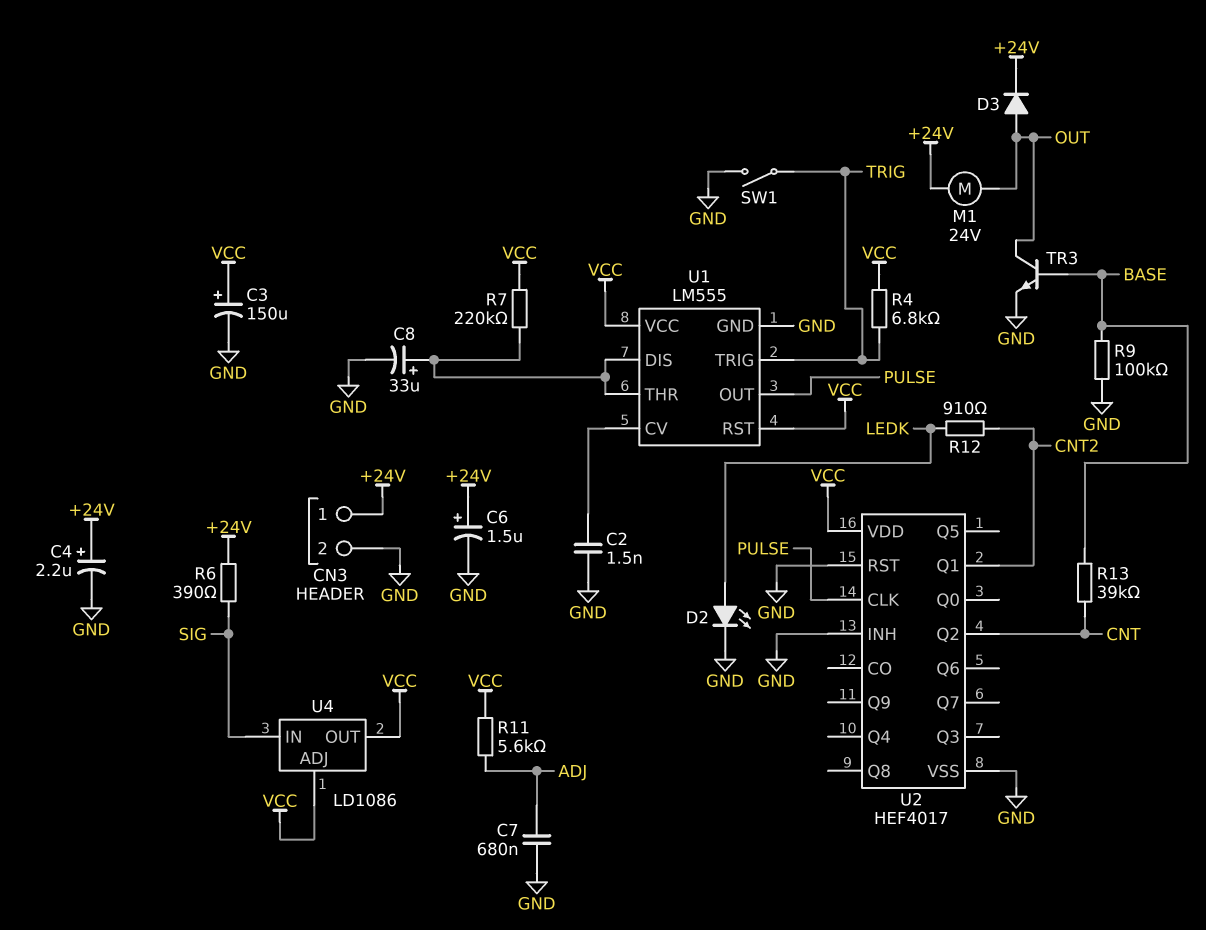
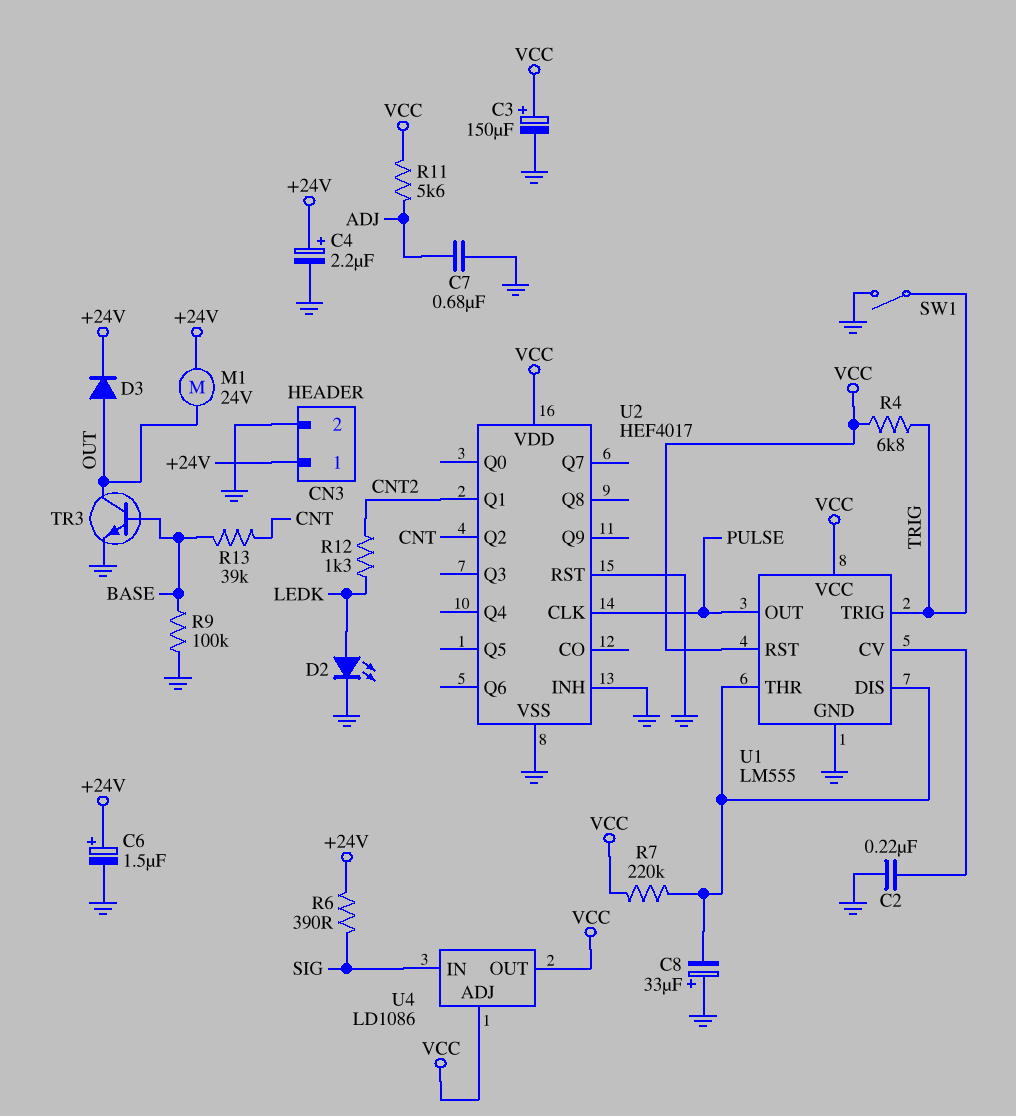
C2: 1.5nF (GND, U1/CV) -> 220nF (GND, U1/CV)
C8: 33uF (plus U1/DIS, minus GND) -> 33uF (plus GND, minus U1/DIS)
R12: 910 (CNT2, LEDK) -> 1.3k (CNT2, LEDK)

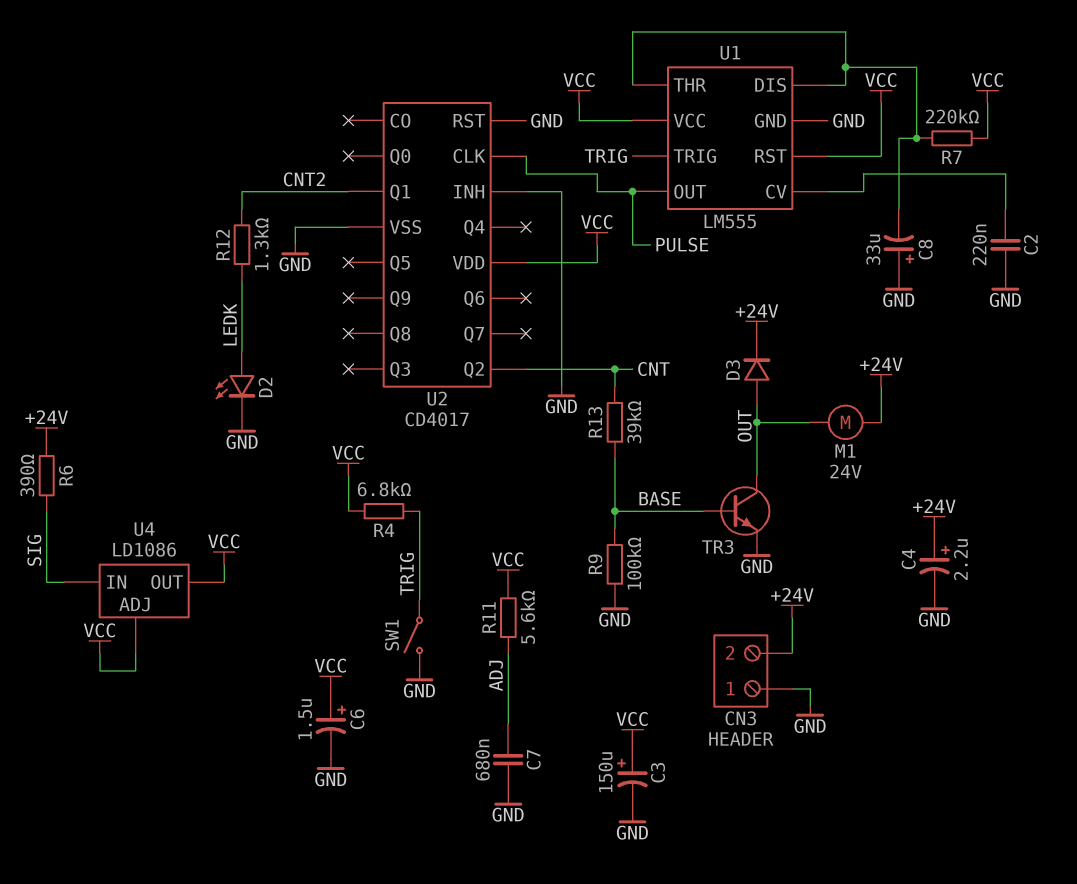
C6: 1.5uF (plus +24V, minus GND) -> 1.5uF (plus VCC, minus GND)
CN3 pin 1: +24V -> GND
CN3 pin 2: GND -> +24V
U2: HEF4017 -> CD4017

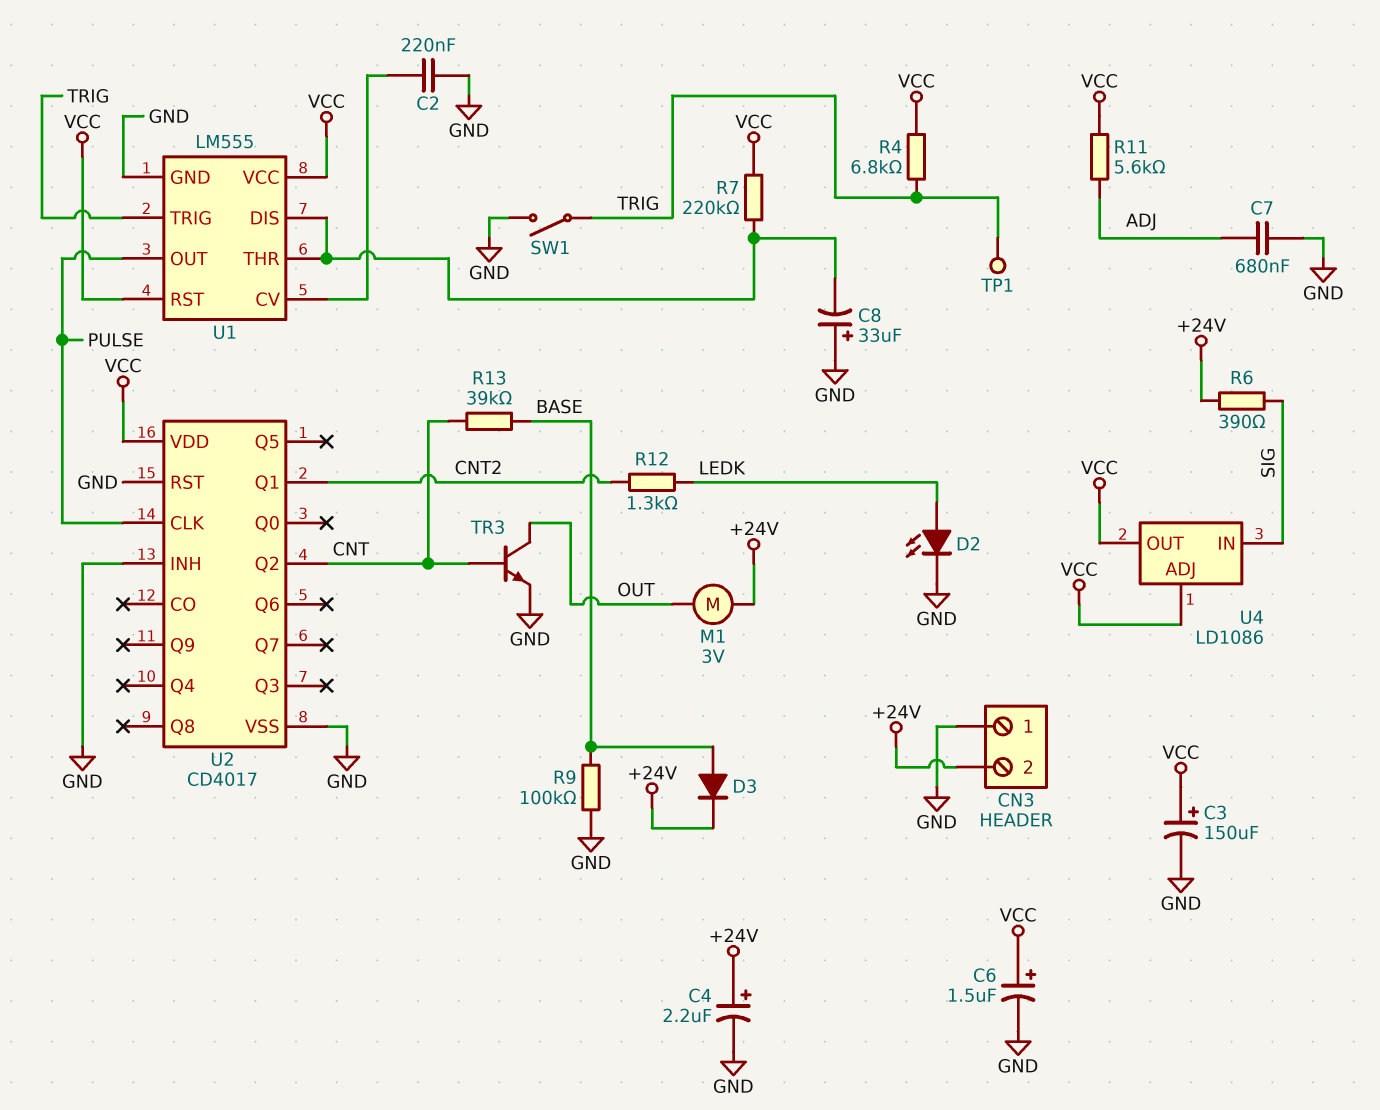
D3: diode (A OUT, K +24V) -> diode (A BASE, K +24V)
M1: motor 24V (+24V, OUT) -> motor 3V (+24V, OUT)
TP1: none -> test point (TRIG)
TR3: NPN (B BASE, C OUT, E GND) -> NPN (B CNT, C OUT, E GND)

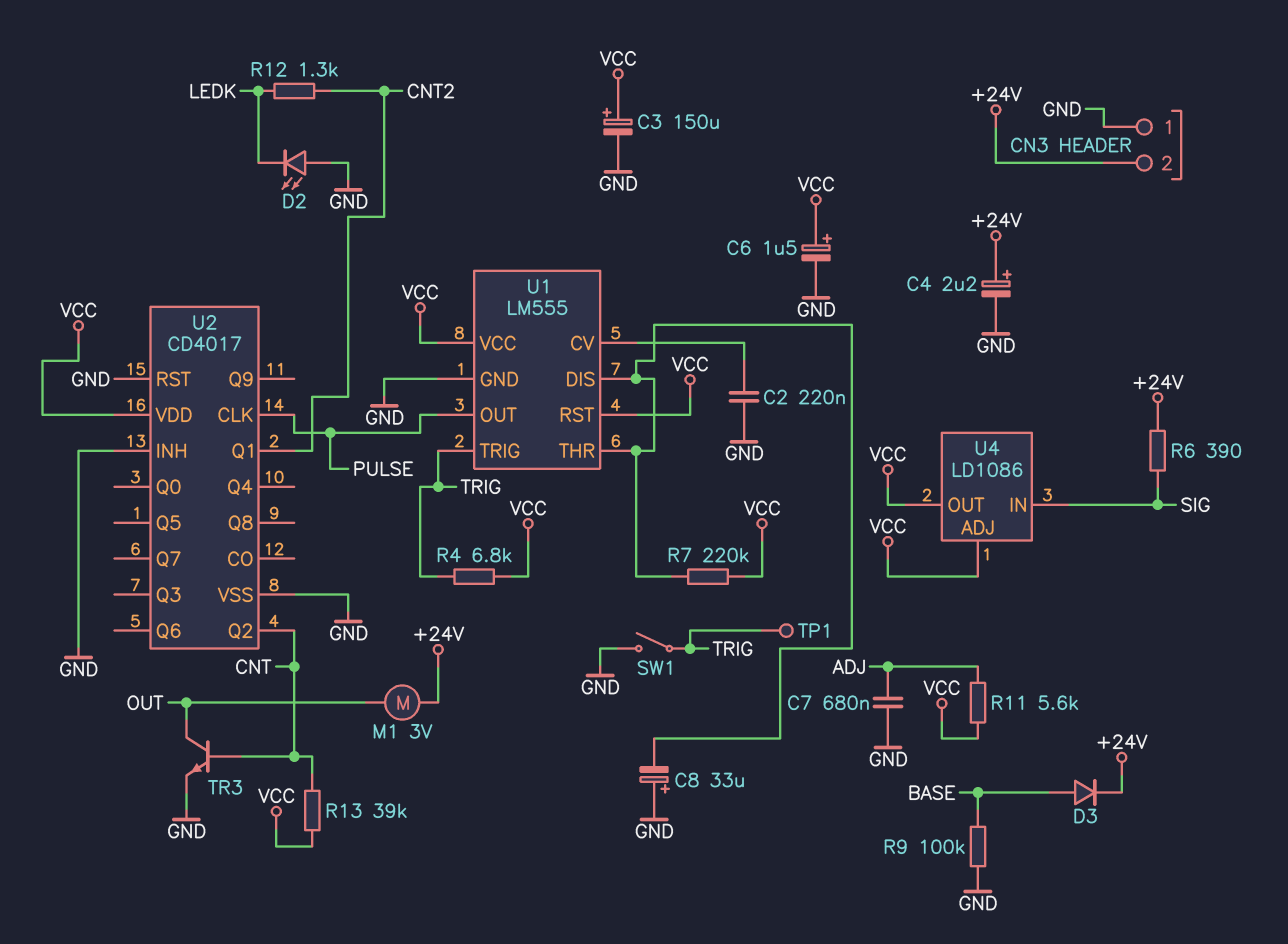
D2: LED (A LEDK, K GND) -> LED (A GND, K LEDK)
R13: 39k (BASE, CNT) -> 39k (CNT, VCC)

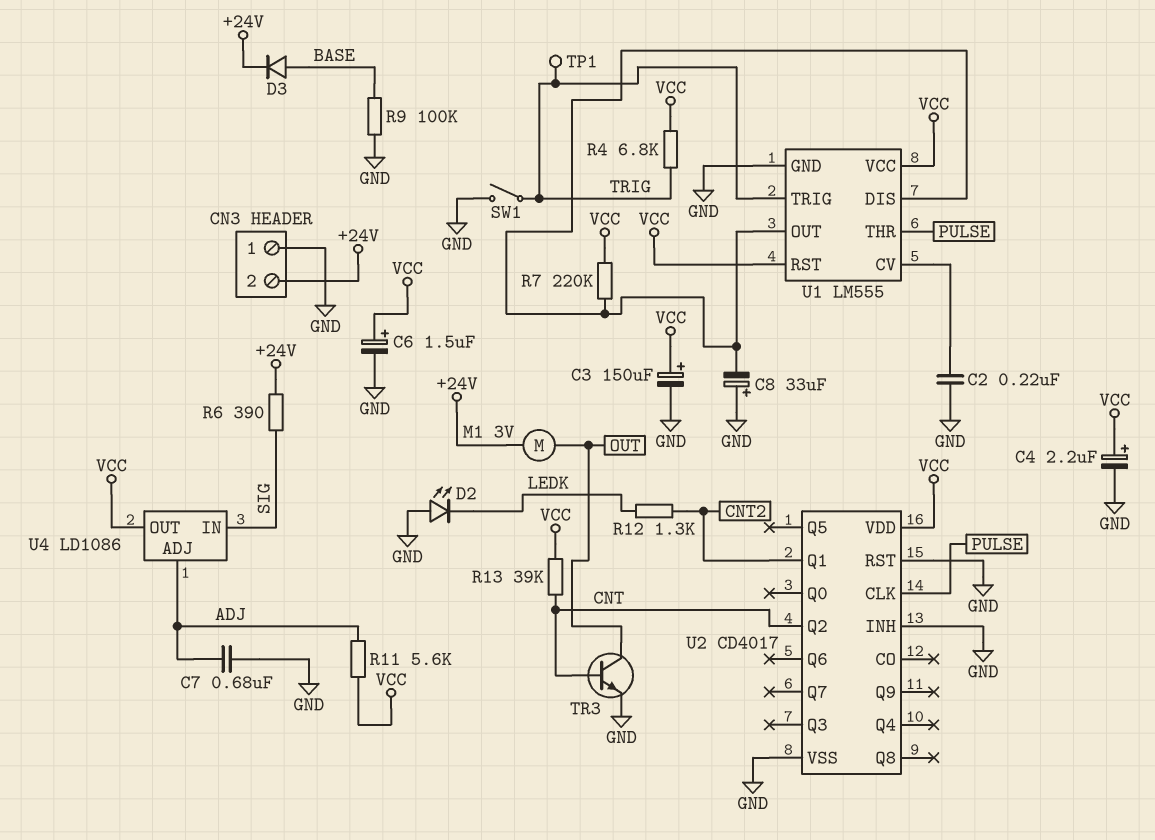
C4: 2.2uF (plus +24V, minus GND) -> 2.2uF (plus VCC, minus GND)
U1 pin OUT: PULSE -> U1/DIS
U1 pin THR: U1/DIS -> PULSE
U4 pin ADJ: VCC -> ADJ

